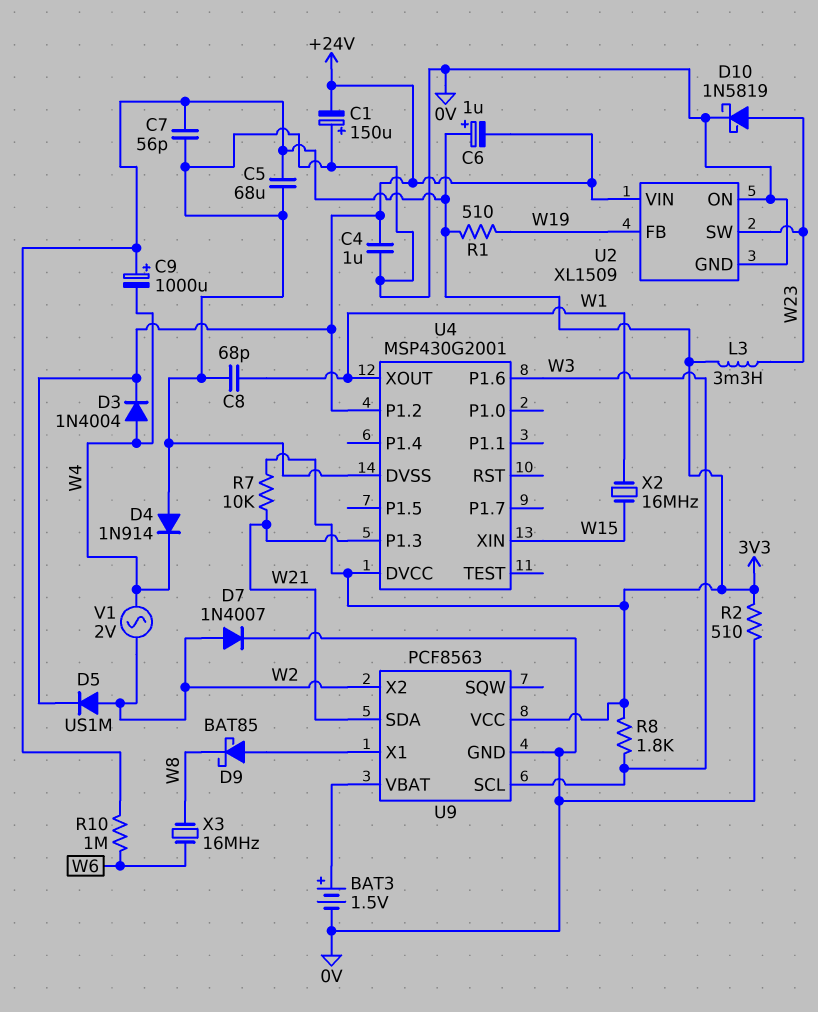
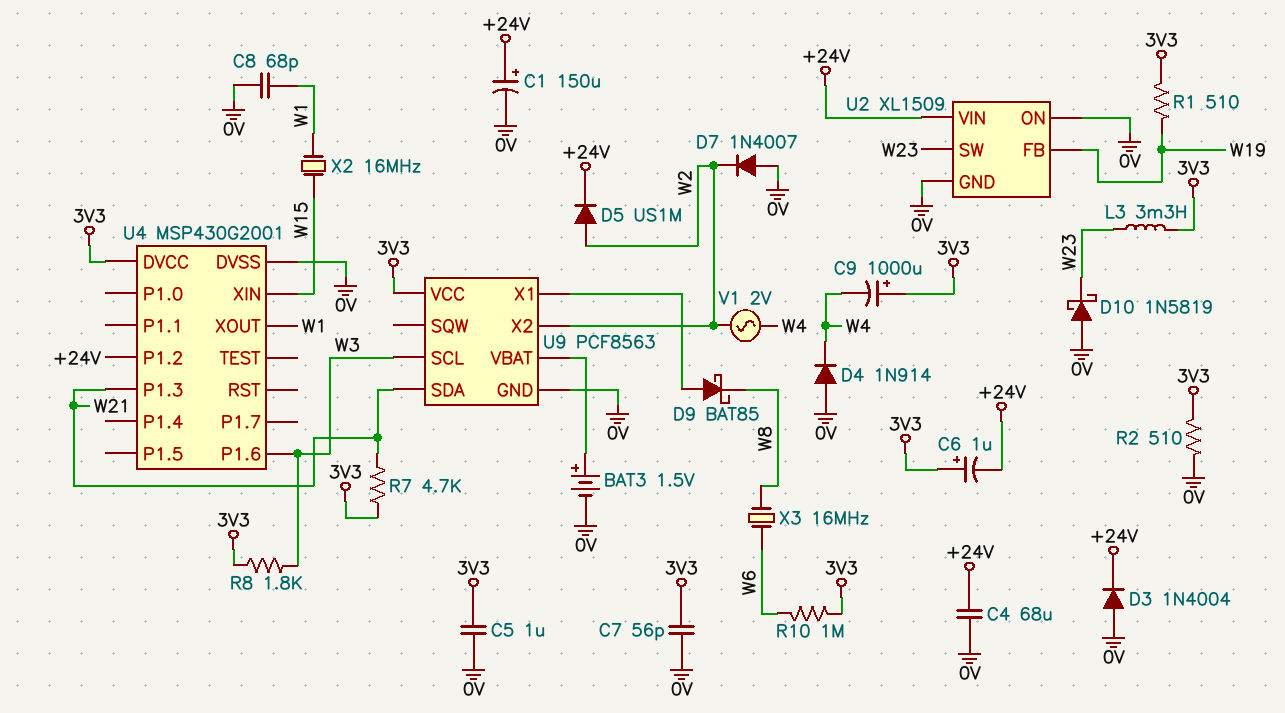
C1: 150uF (plus 0V, minus +24V) -> 150uF (plus +24V, minus 0V)
C4: 1uF (+24V, 0V) -> 68uF (+24V, 0V)
C5: 68uF (0V, 3V3) -> 1uF (0V, 3V3)
D3: diode 1N4004 (A W4, K +24V) -> diode 1N4004 (A 0V, K +24V)
D7: diode 1N4007 (A W2, K 0V) -> diode 1N4007 (A 0V, K W2)
D10: schottky 1N5819 (A W23, K 0V) -> schottky 1N5819 (A 0V, K W23)
R7: 10k (3V3, W21) -> 4.7k (3V3, W21)

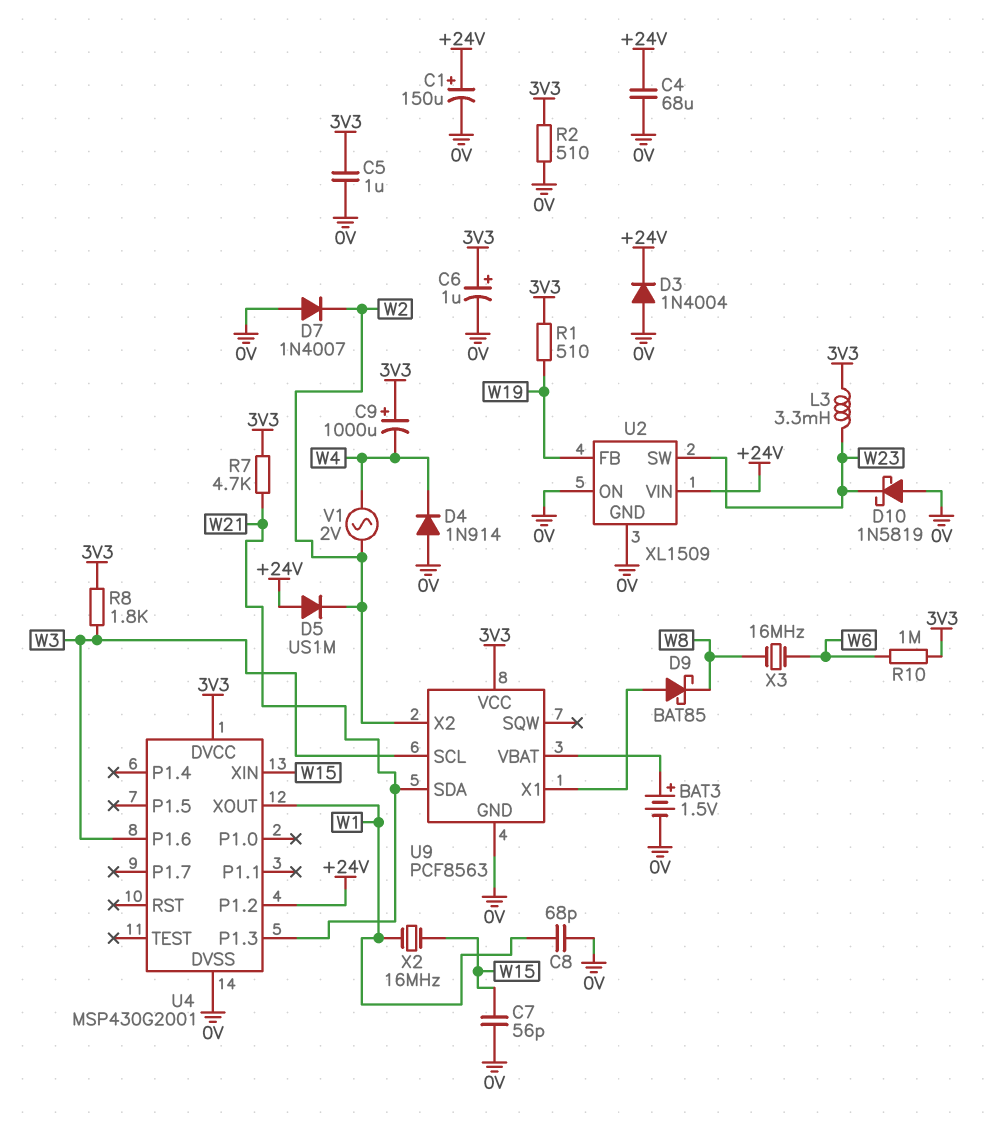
C6: 1uF (plus 3V3, minus +24V) -> 1uF (plus 3V3, minus 0V)
C7: 56pF (0V, 3V3) -> 56pF (0V, W15)
D5: diode US1M (A W2, K +24V) -> diode US1M (A +24V, K W2)

